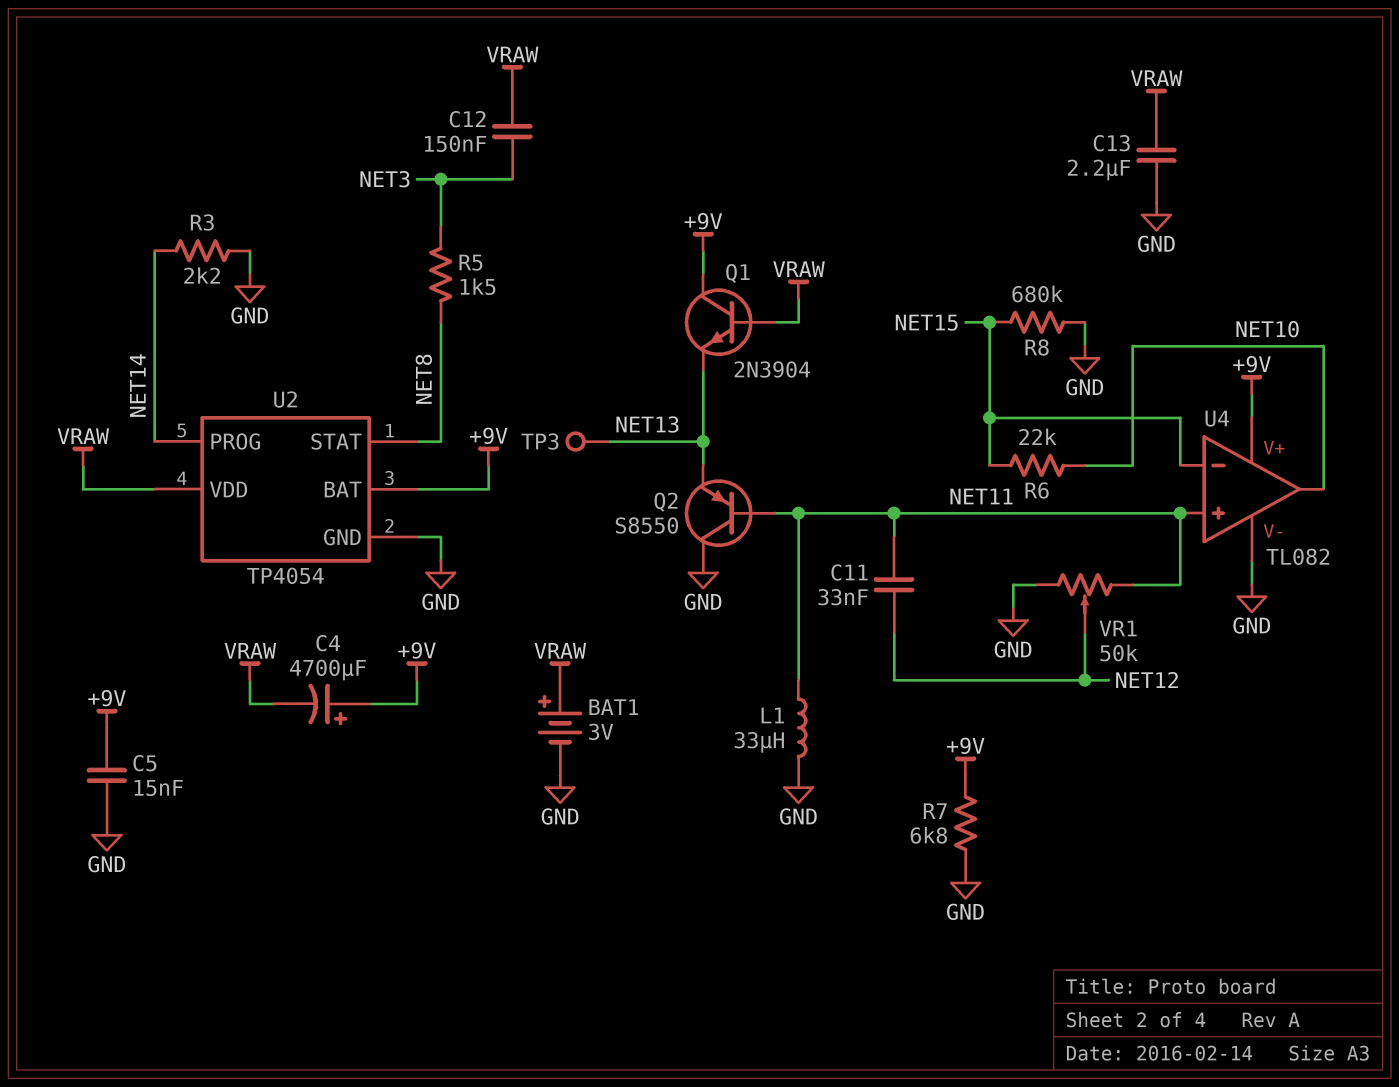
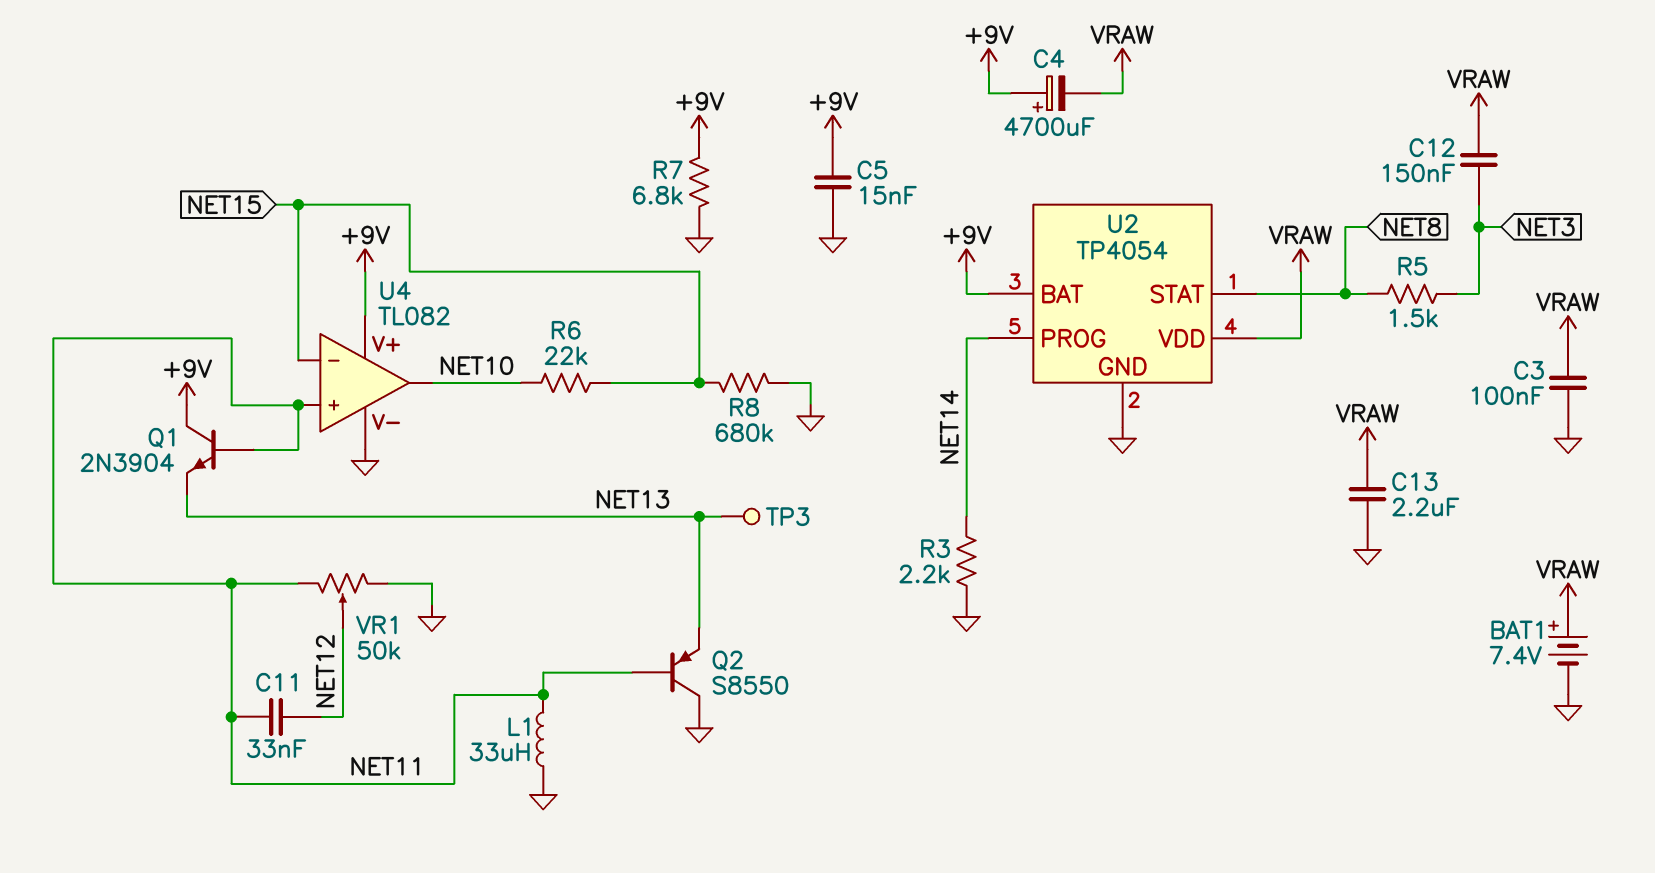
BAT1: 3V (plus VRAW, minus GND) -> 7.4V (plus VRAW, minus GND)
C3: none -> 100nF (GND, VRAW)
Q1: NPN 2N3904 (B VRAW, C +9V, E NET13) -> NPN 2N3904 (B NET11, C +9V, E NET13)

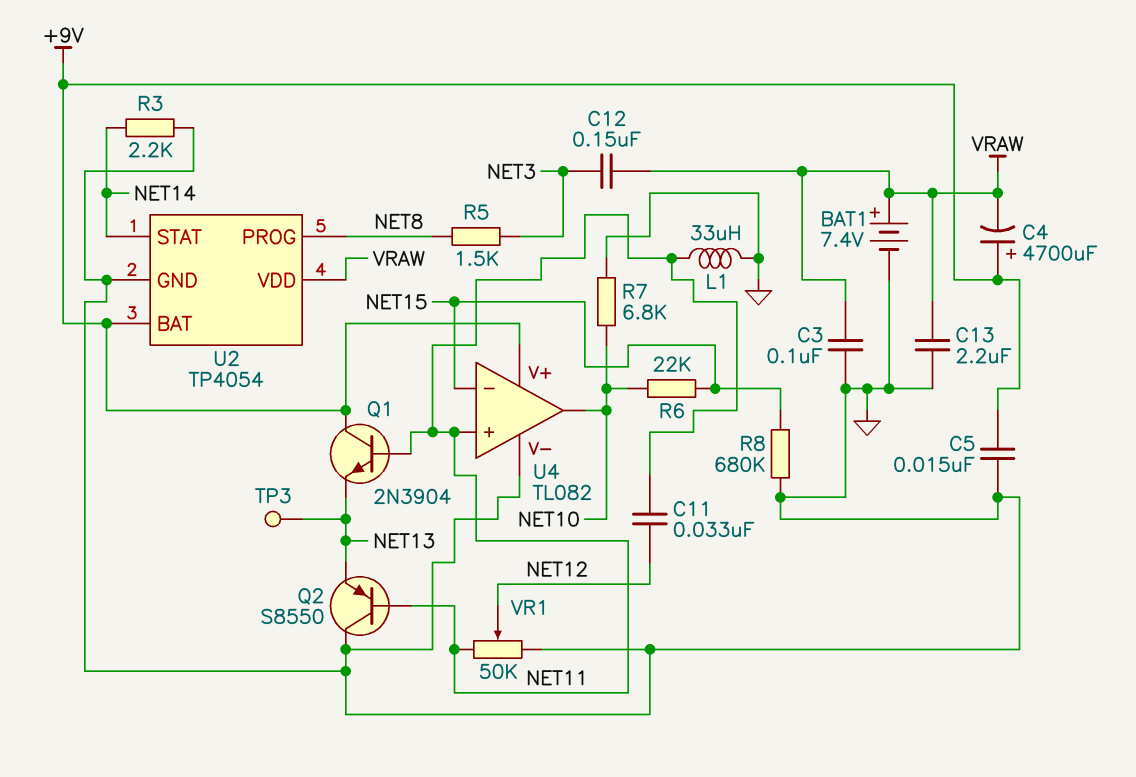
R7: 6.8k (+9V, GND) -> 6.8k (GND, NET10)
U2 pin PROG: NET14 -> NET8
U2 pin STAT: NET8 -> NET14

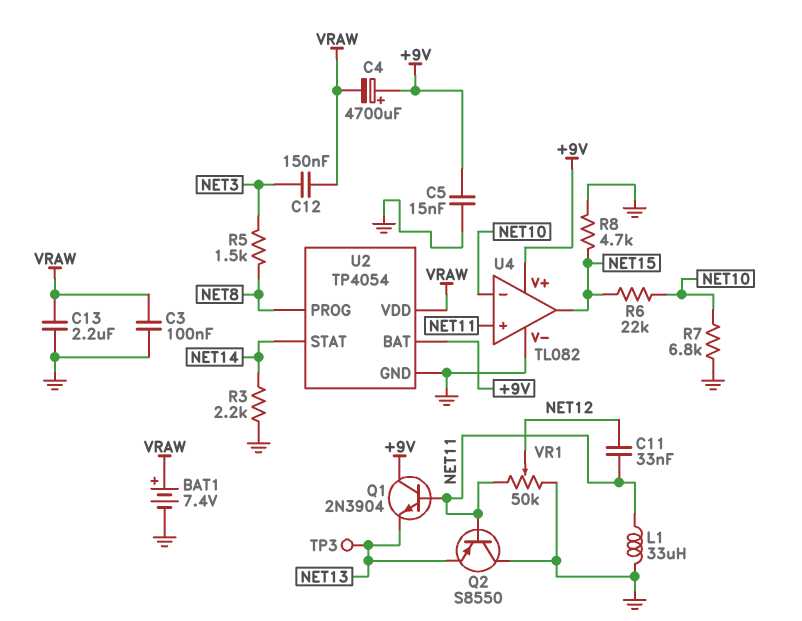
R8: 680k (GND, NET15) -> 4.7k (GND, NET15)
U4 pin in-: NET15 -> NET10
U4 pin out: NET10 -> NET15

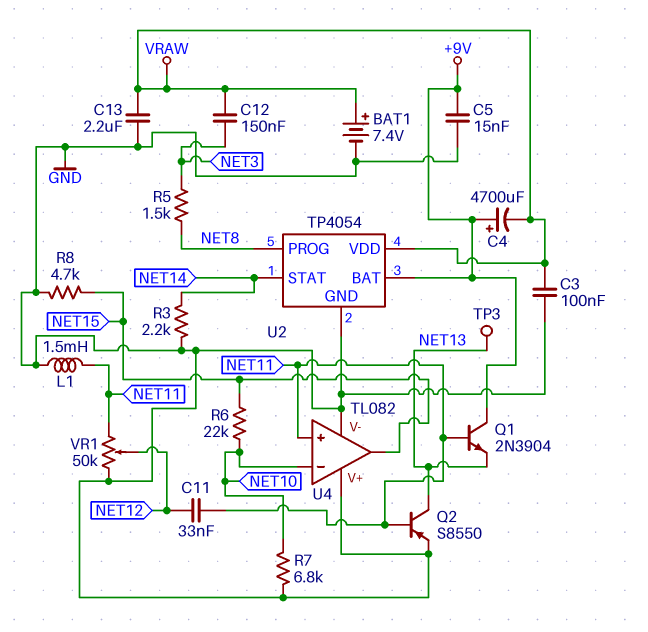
L1: 33uH (GND, NET11) -> 1.5mH (GND, NET11)
Q2: PNP S8550 (B NET11, C GND, E NET13) -> PNP S8550 (B NET11, C NET13, E GND)
U4 pin V+: +9V -> GND

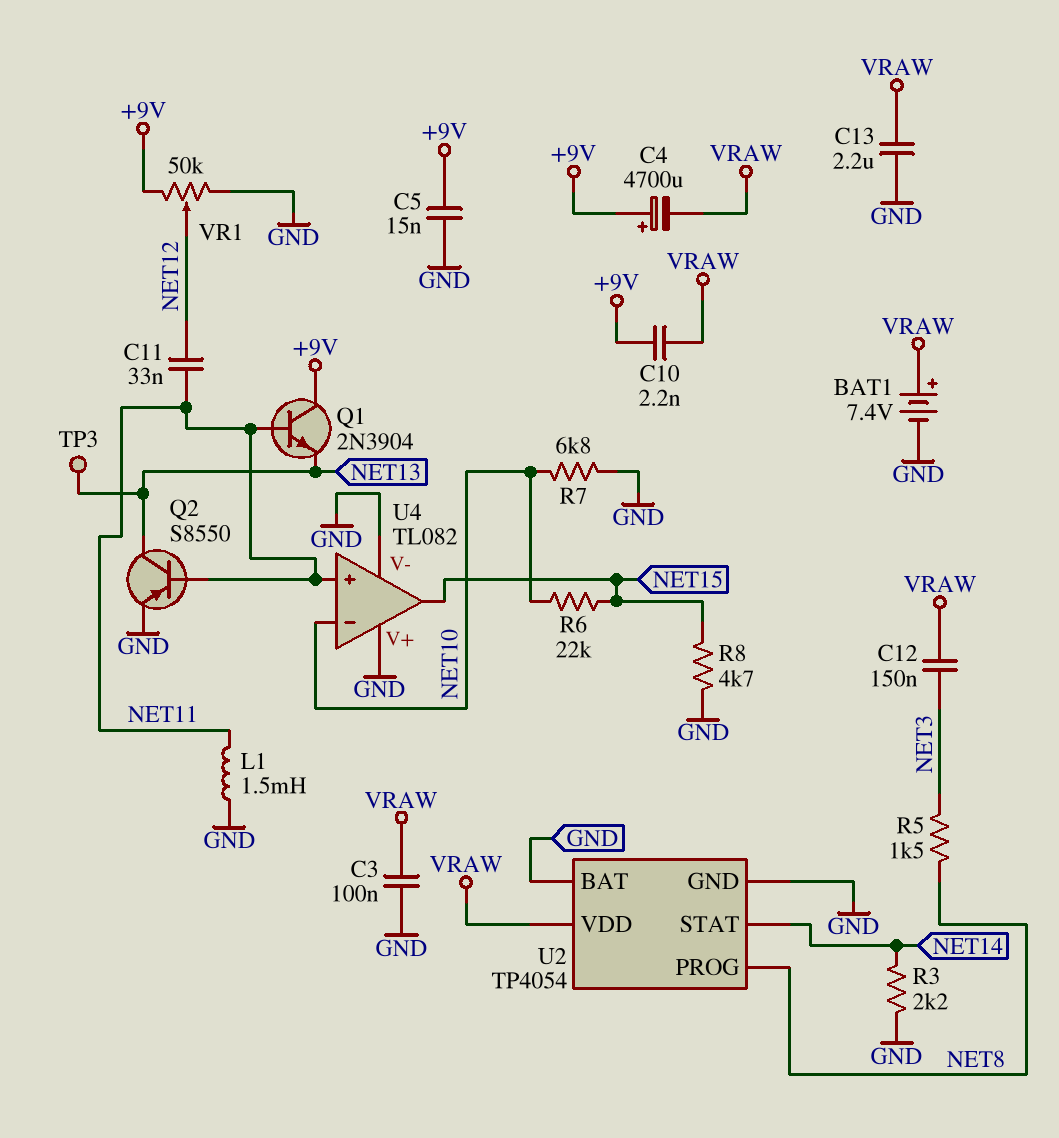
C10: none -> 2.2nF (+9V, VRAW)
U2 pin BAT: +9V -> GND
VR1: 50k (GND, NET11, wiper NET12) -> 50k (+9V, GND, wiper NET12)

